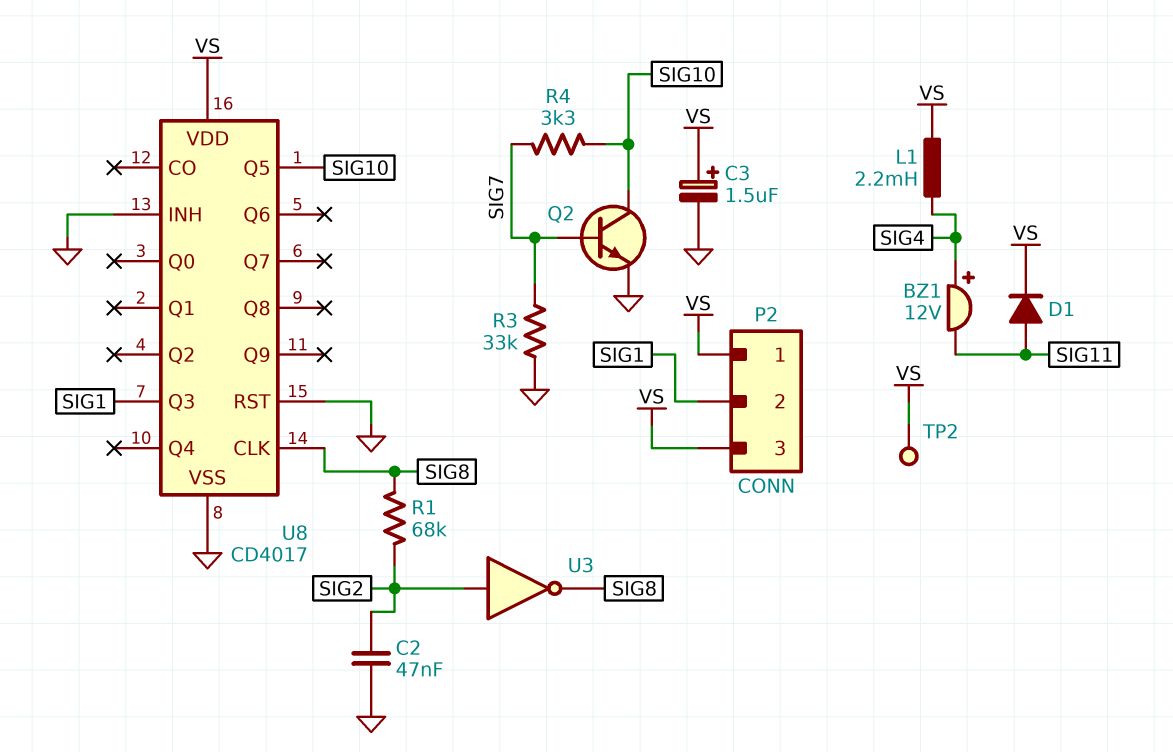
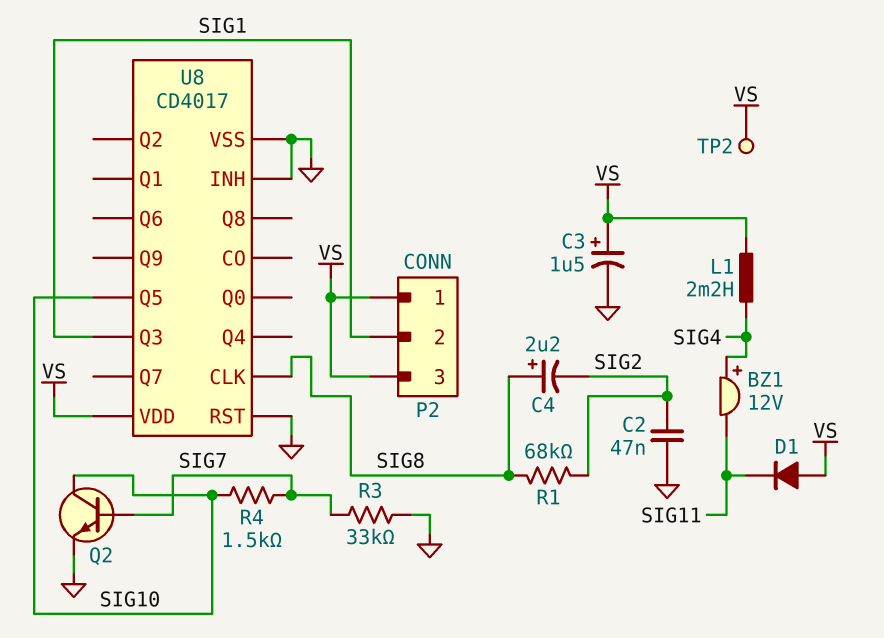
C4: none -> 2.2uF (plus SIG8, minus SIG2)
D1: diode (A SIG11, K VS) -> diode (A VS, K SIG11)
R4: 3.3k (SIG7, SIG10) -> 1.5k (SIG7, SIG10)
U3: NOT (in SIG2, out SIG8) -> none

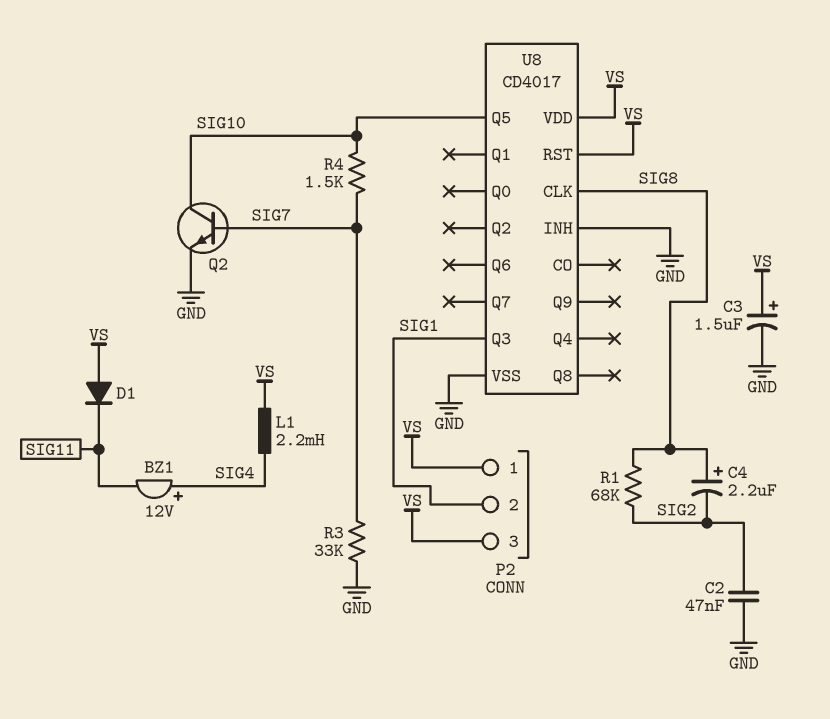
TP2: test point (VS) -> none
U8 pin RST: GND -> VS

